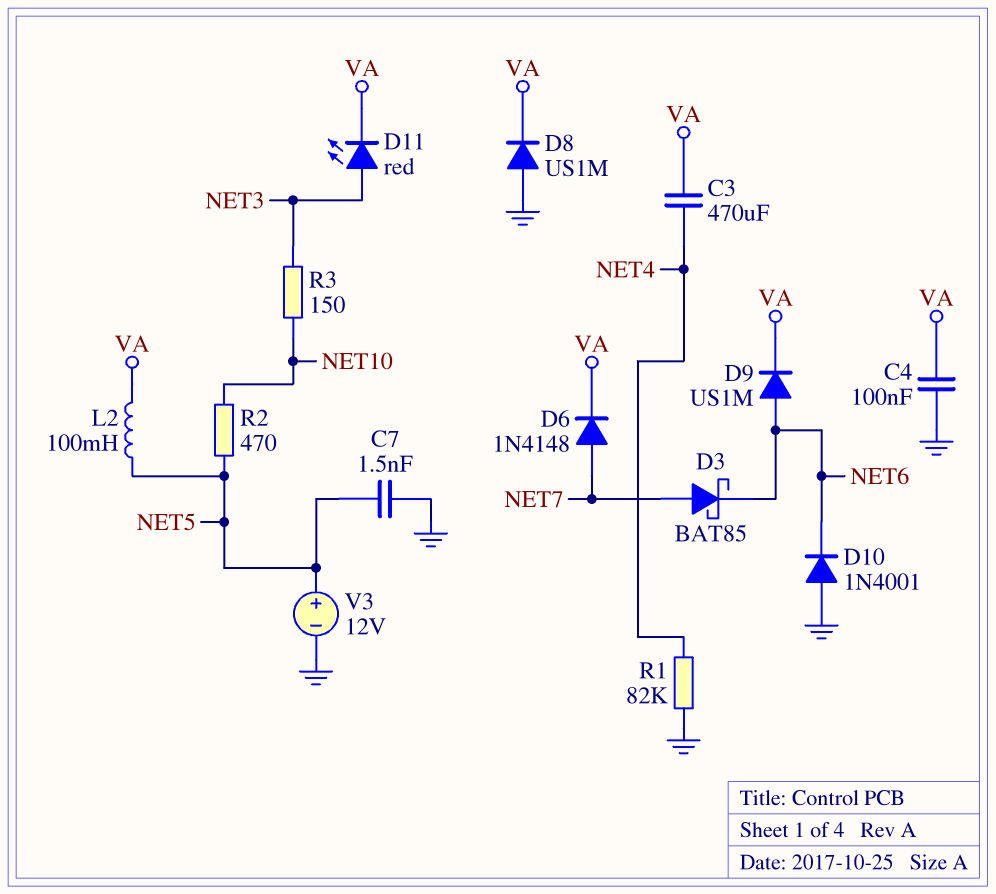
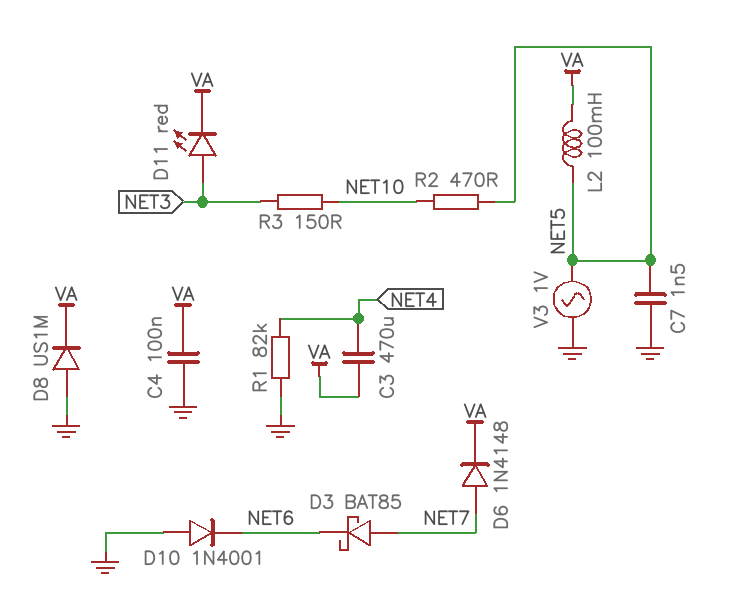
D9: diode US1M (A NET6, K VA) -> none
V3: 12V (plus NET5, minus GND) -> AC 1V (GND, NET5)

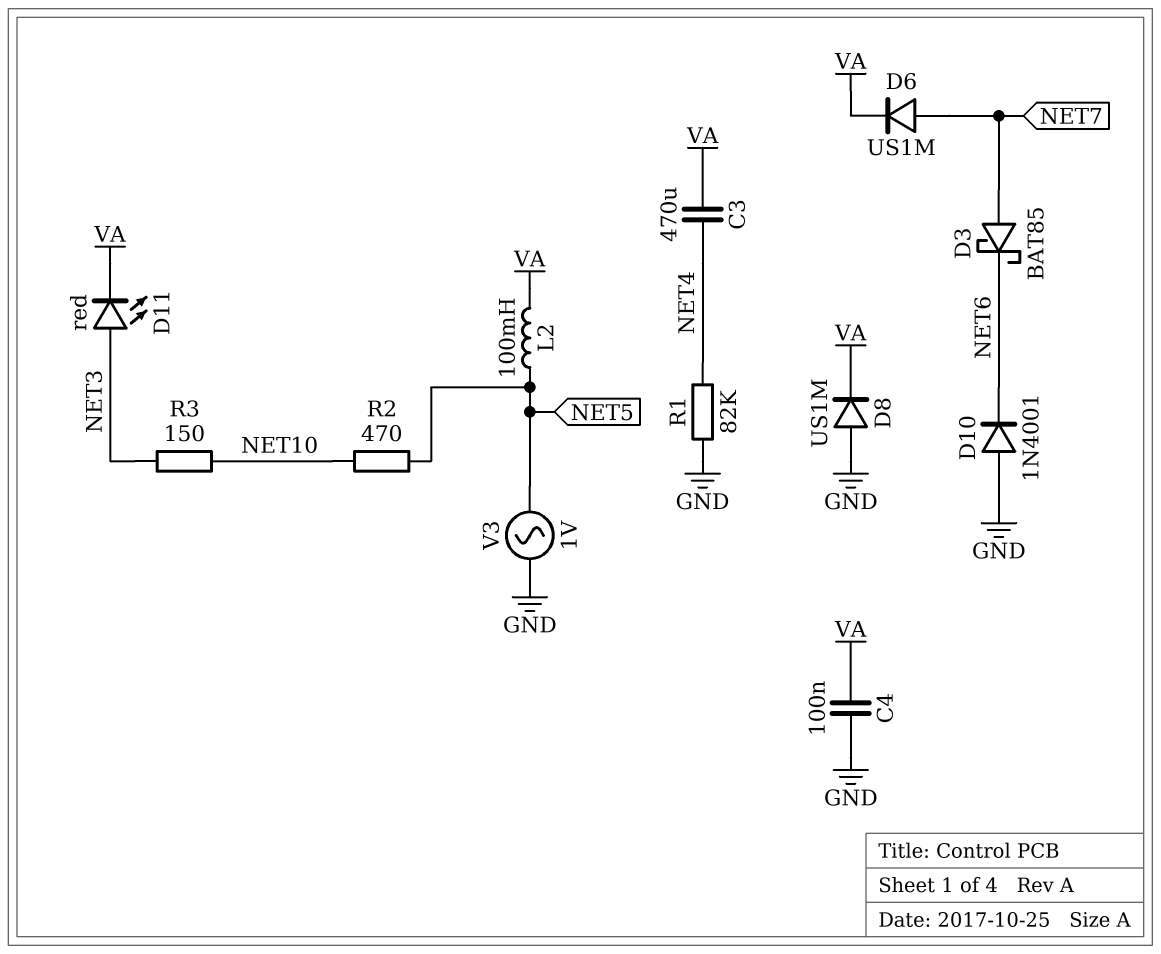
C7: 1.5nF (GND, NET5) -> none
D6: diode 1N4148 (A NET7, K VA) -> diode US1M (A NET7, K VA)

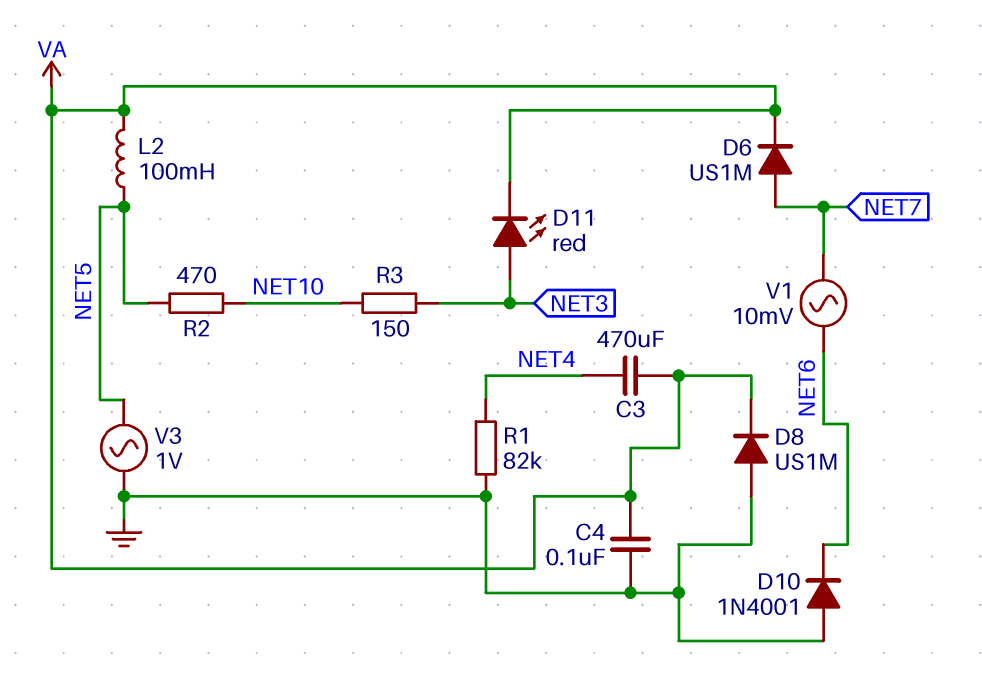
D3: schottky BAT85 (A NET7, K NET6) -> none
V1: none -> AC 10mV (NET6, NET7)

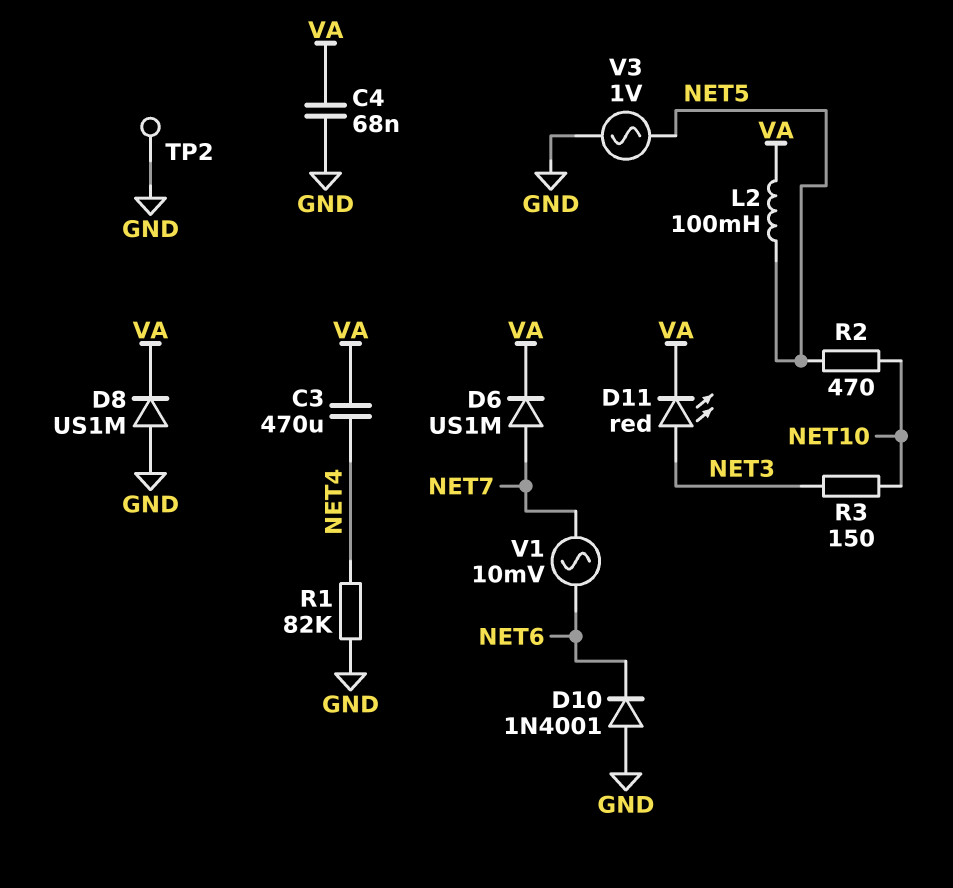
C4: 100nF (GND, VA) -> 68nF (GND, VA)
TP2: none -> test point (GND)

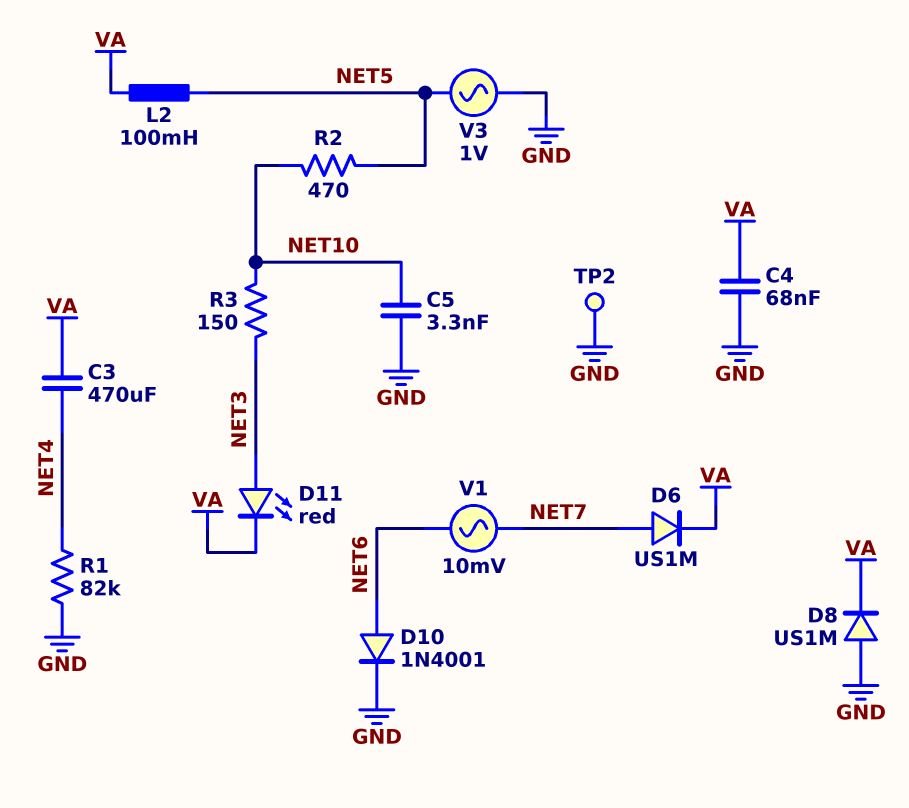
C5: none -> 3.3nF (GND, NET10)
D10: diode 1N4001 (A GND, K NET6) -> diode 1N4001 (A NET6, K GND)

